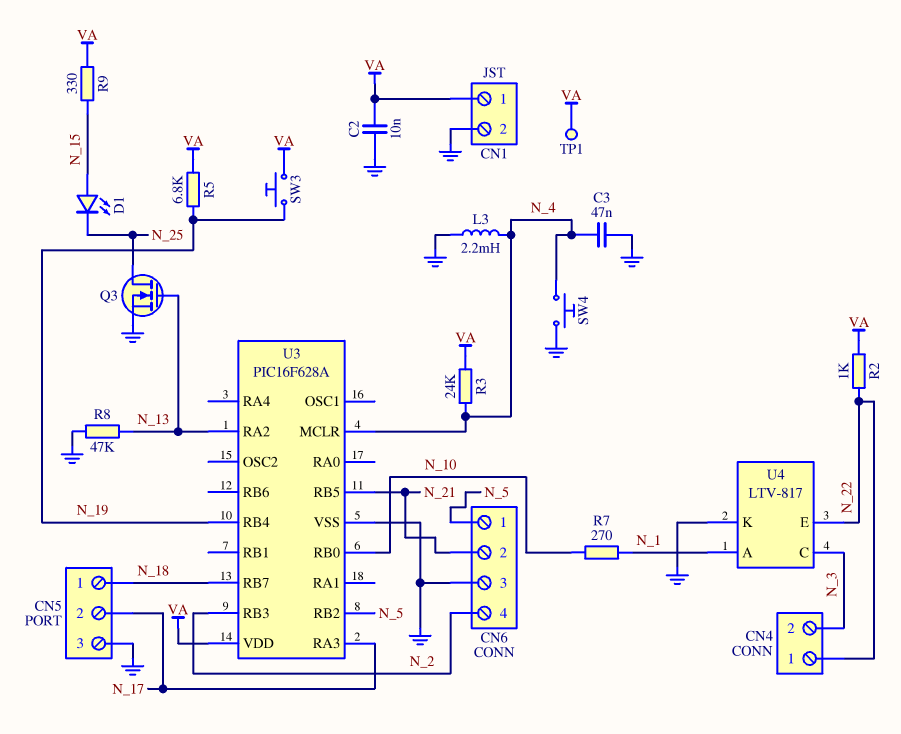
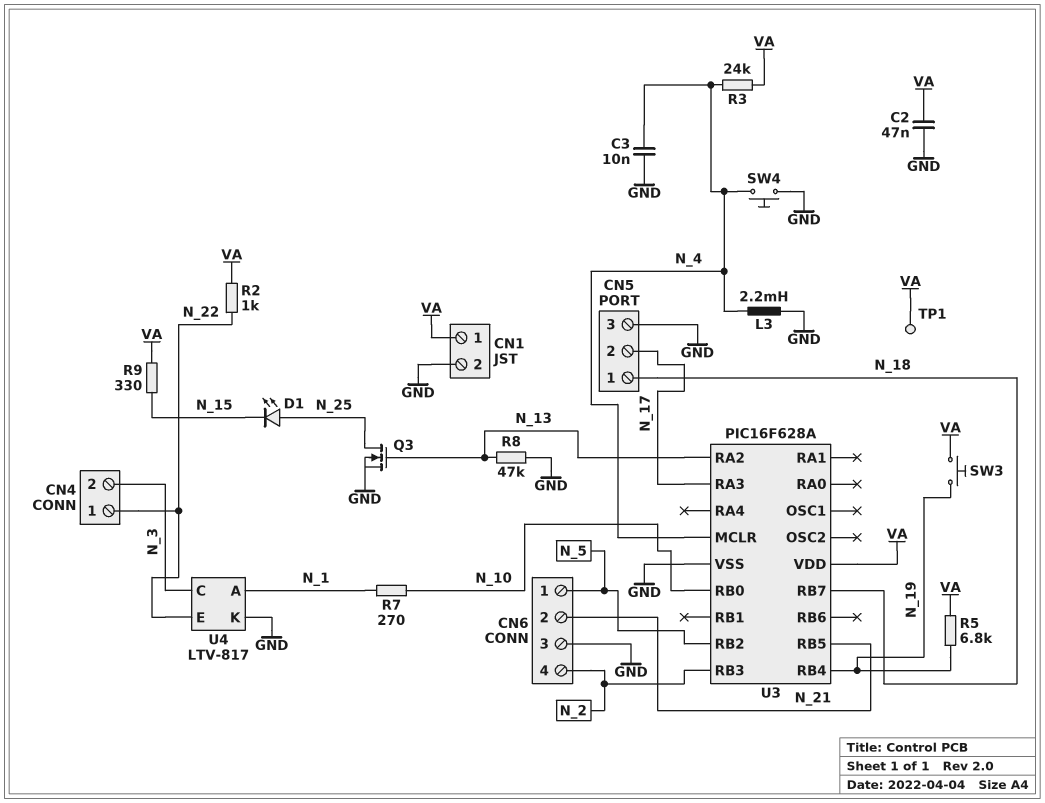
C2: 10nF (GND, VA) -> 47nF (GND, VA)
C3: 47nF (GND, N_4) -> 10nF (GND, N_4)
D1: LED (A N_15, K N_25) -> LED (A N_25, K N_15)

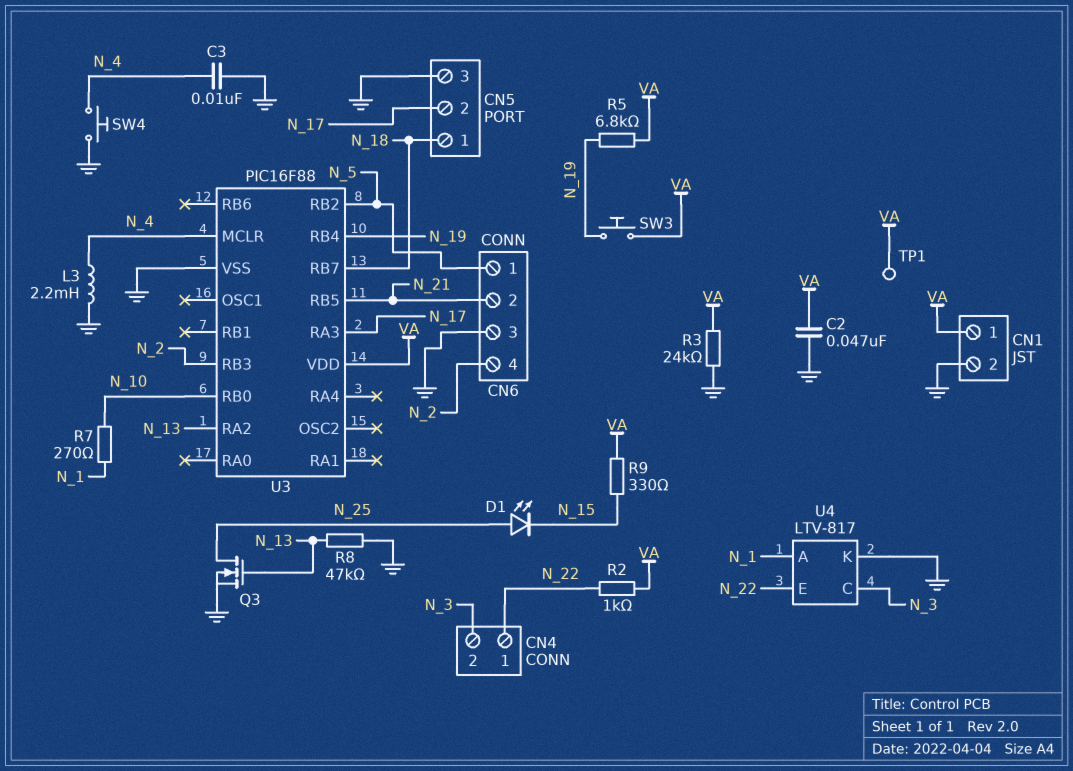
R3: 24k (N_4, VA) -> 24k (GND, VA)
U3: PIC16F628A -> PIC16F88

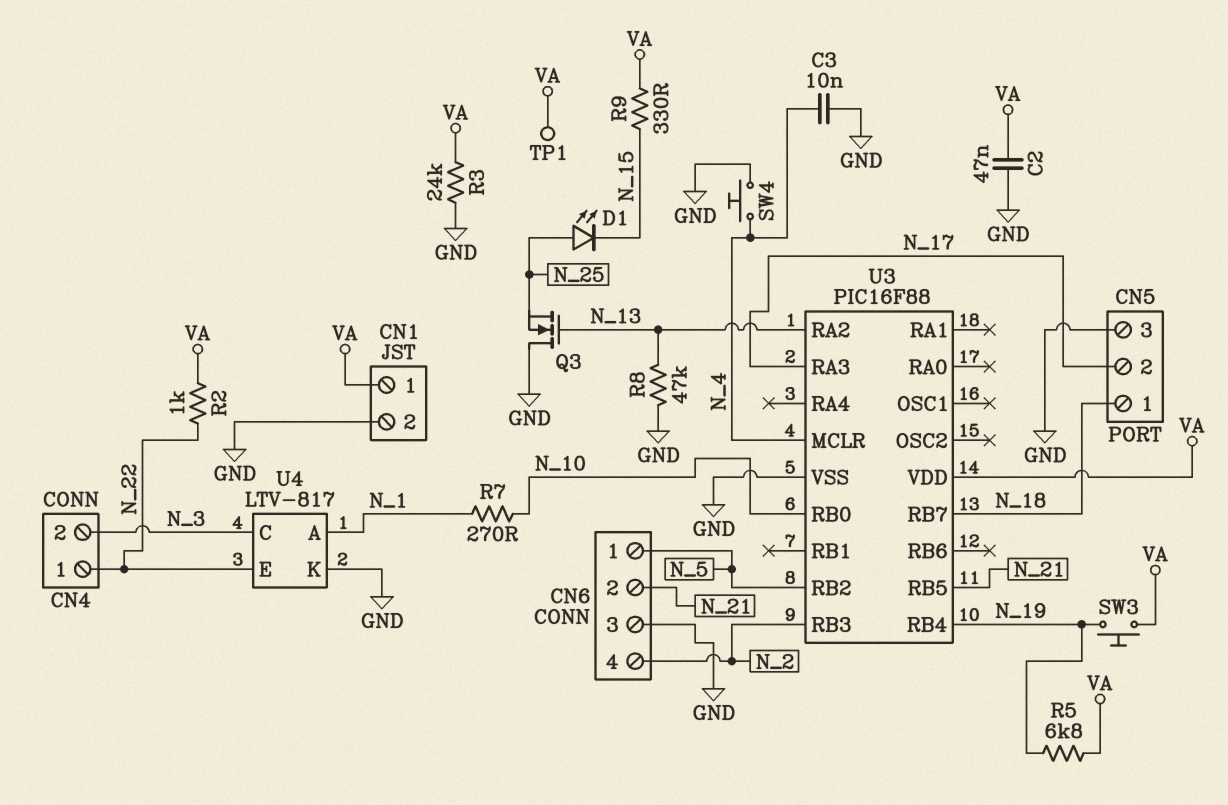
L3: 2.2mH (GND, N_4) -> none
Q3: NMOS (G N_13, D N_25, S GND) -> NMOS (G N_13, D GND, S N_25)

